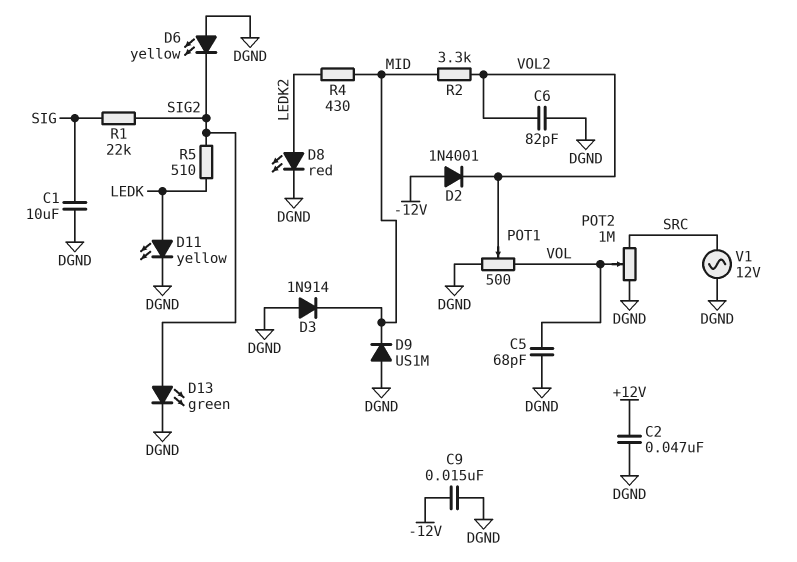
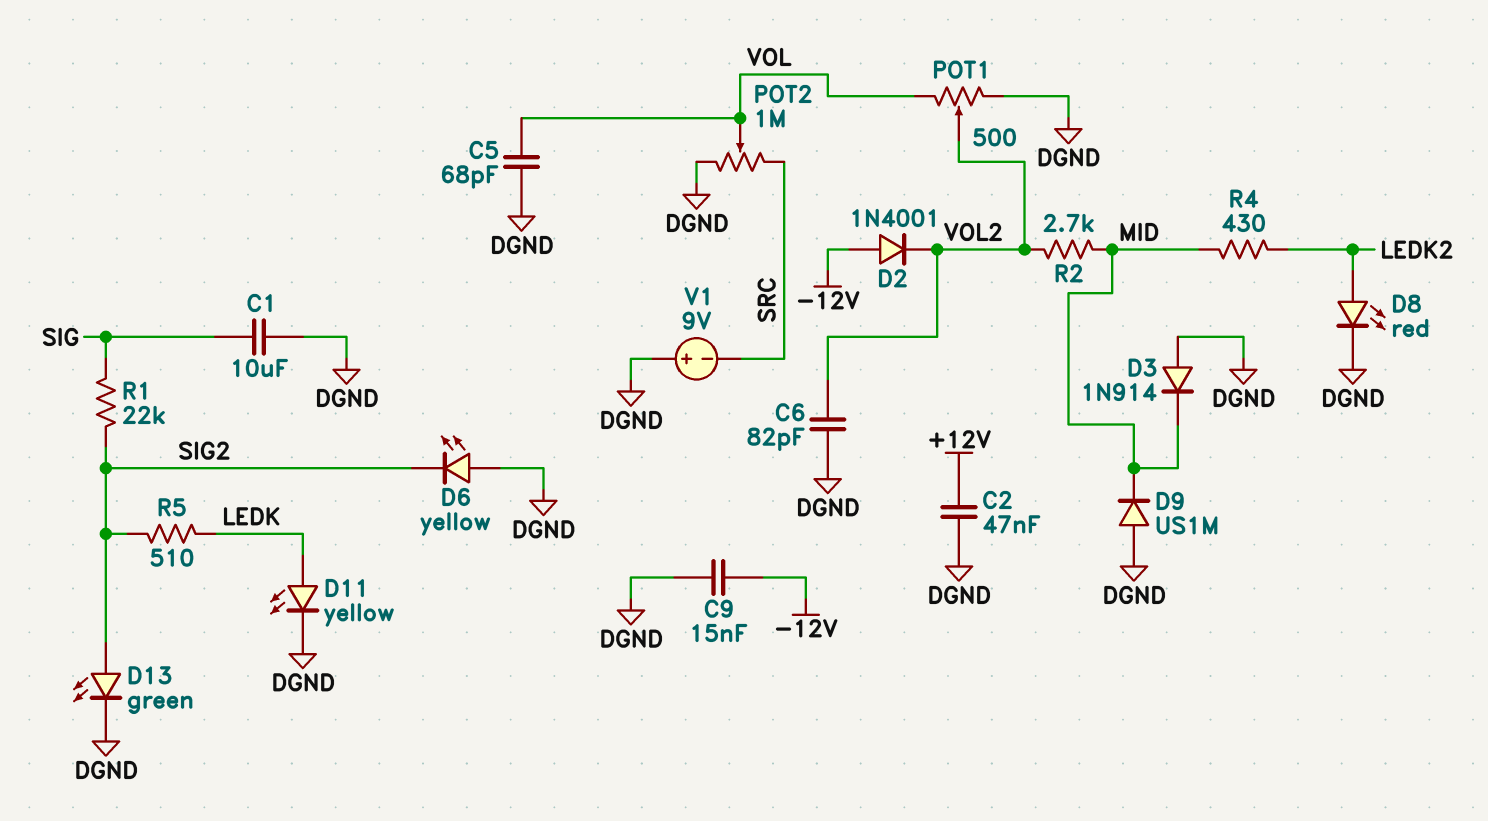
R2: 3.3k (MID, VOL2) -> 2.7k (MID, VOL2)
V1: AC 12V (DGND, SRC) -> 9V (plus DGND, minus SRC)

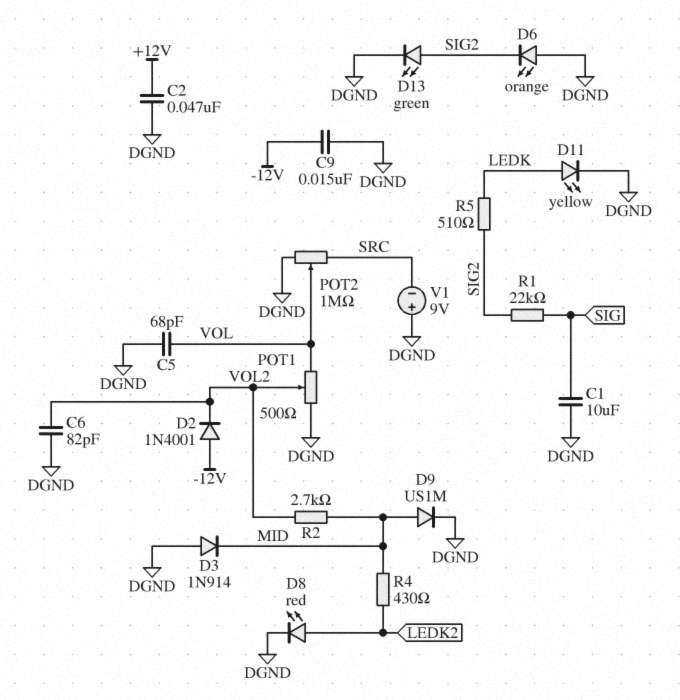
D6: LED yellow (A DGND, K SIG2) -> LED orange (A DGND, K SIG2)
D9: diode US1M (A DGND, K MID) -> diode US1M (A MID, K DGND)

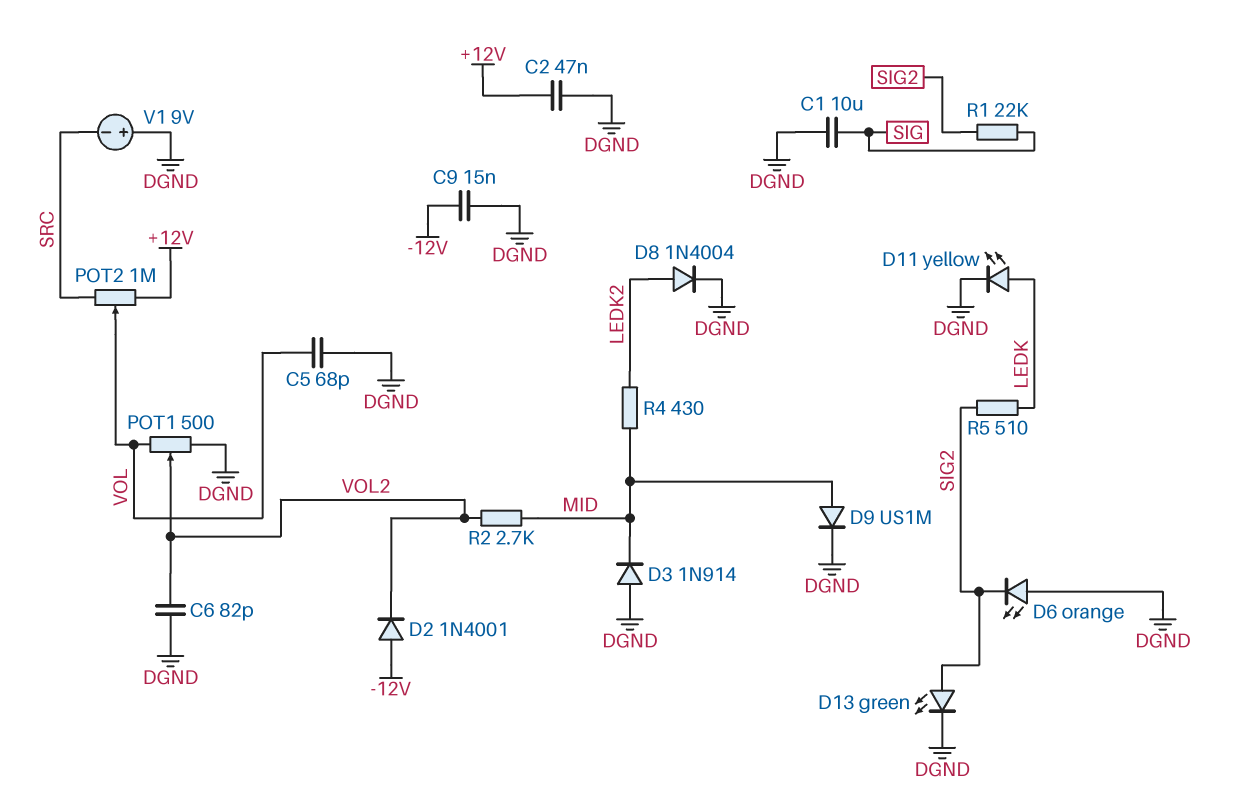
D8: LED red (A LEDK2, K DGND) -> diode 1N4004 (A LEDK2, K DGND)
POT2: 1M (DGND, SRC, wiper VOL) -> 1M (+12V, SRC, wiper VOL)

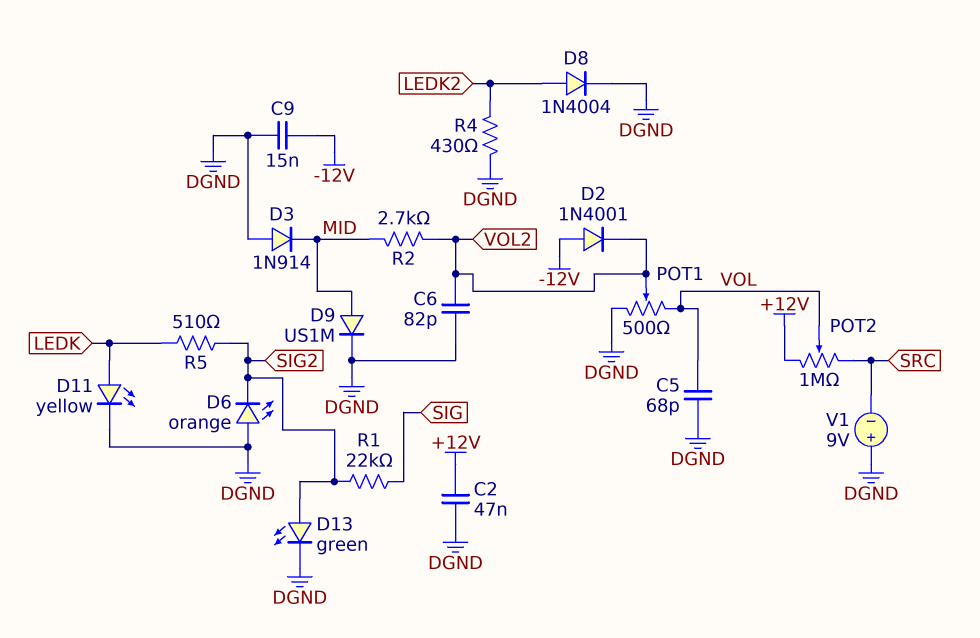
C1: 10uF (DGND, SIG) -> none
R4: 430 (LEDK2, MID) -> 430 (DGND, LEDK2)

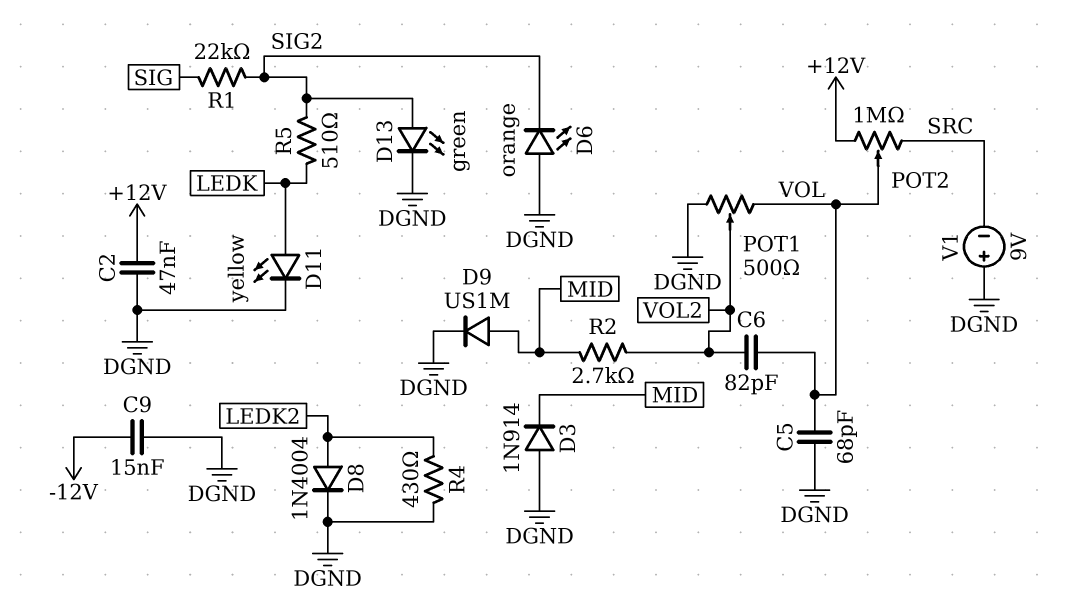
C6: 82pF (DGND, VOL2) -> 82pF (VOL, VOL2)
D2: diode 1N4001 (A -12V, K VOL2) -> none

